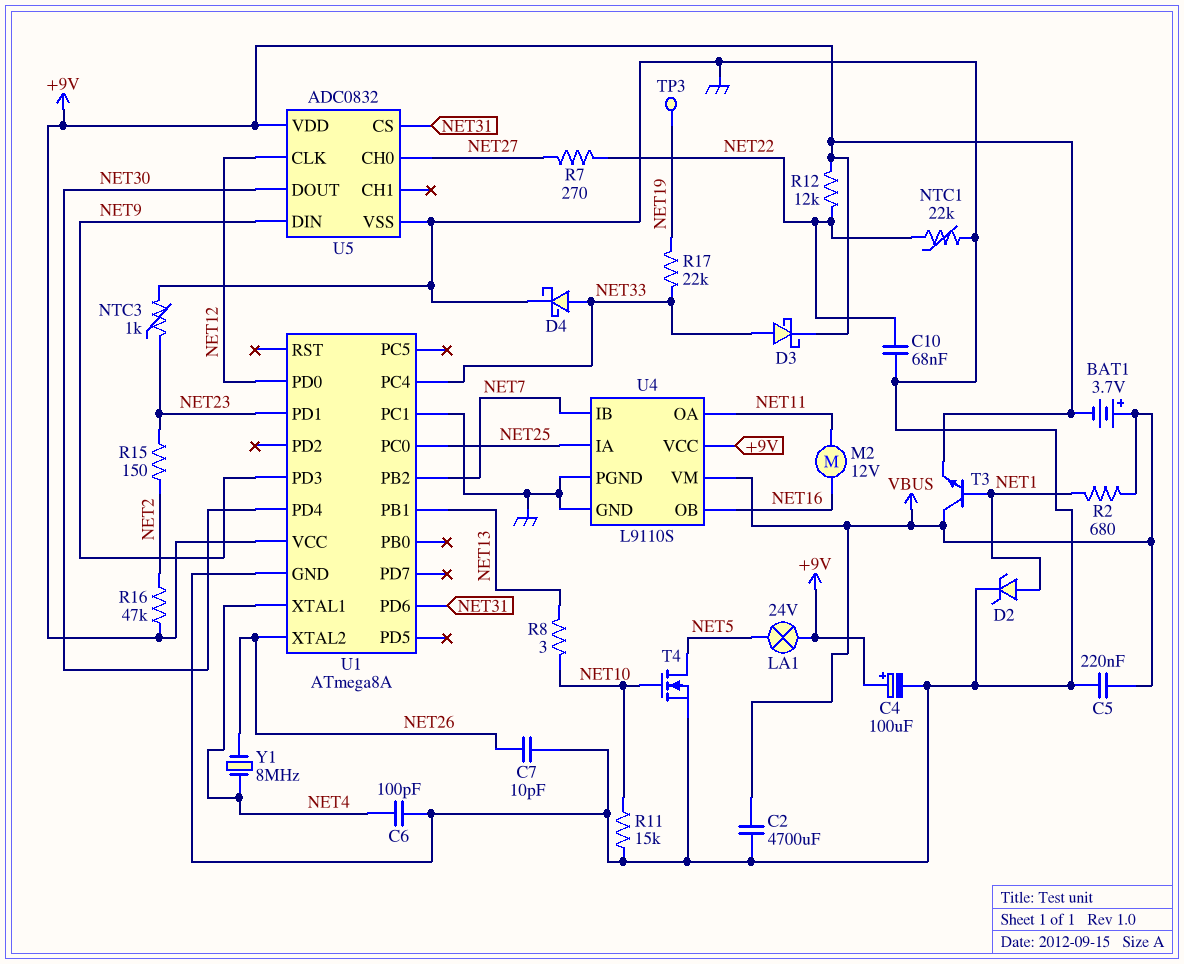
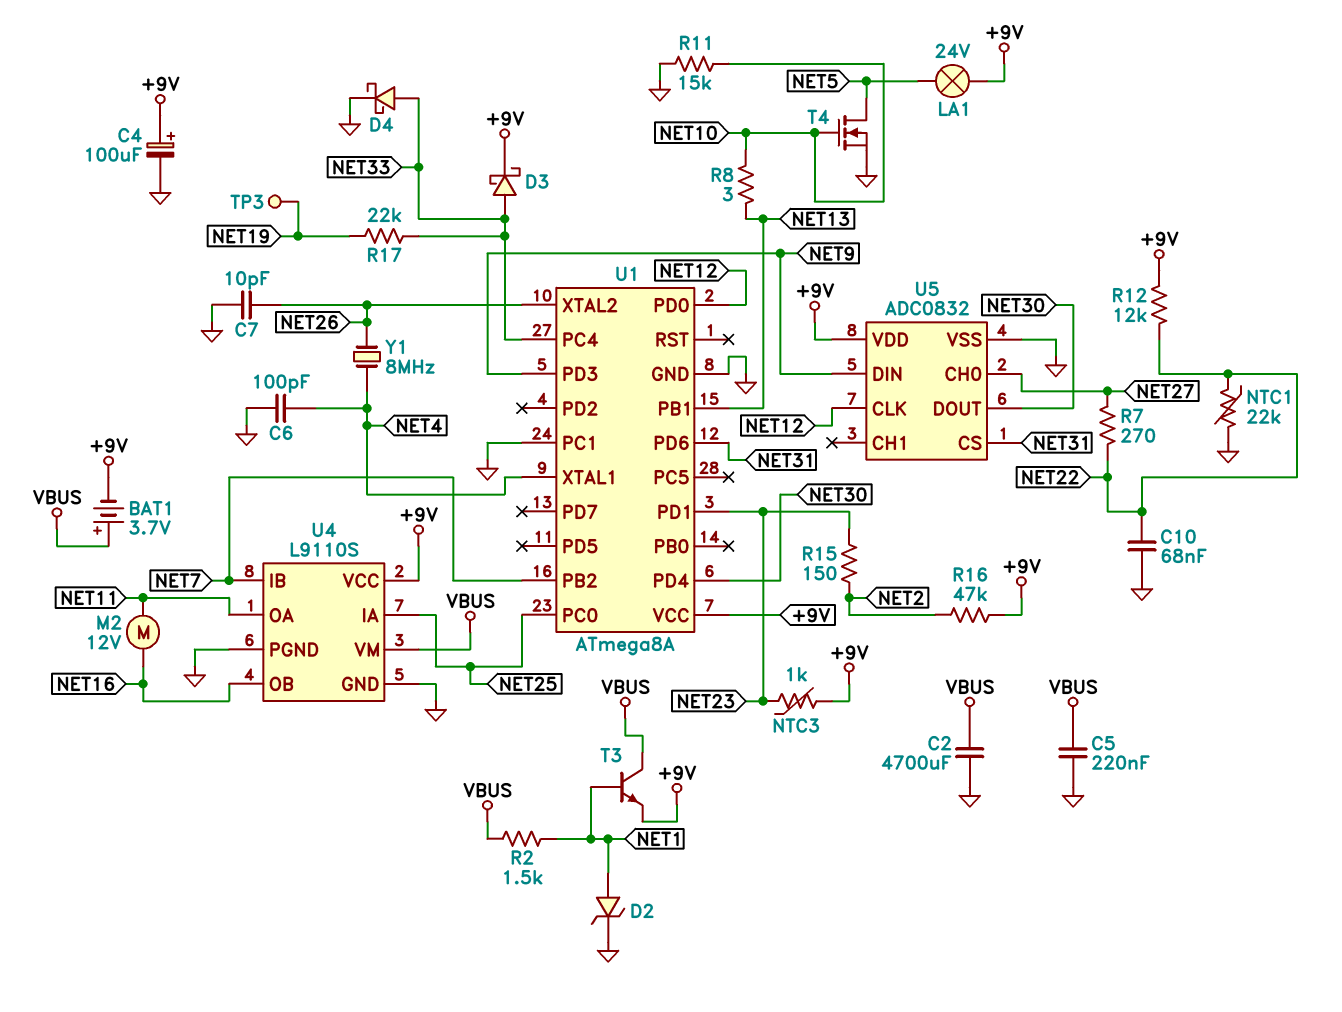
NTC3: 1k (GND, NET23) -> 1k (+9V, NET23)
R2: 680 (NET1, VBUS) -> 1.5k (NET1, VBUS)

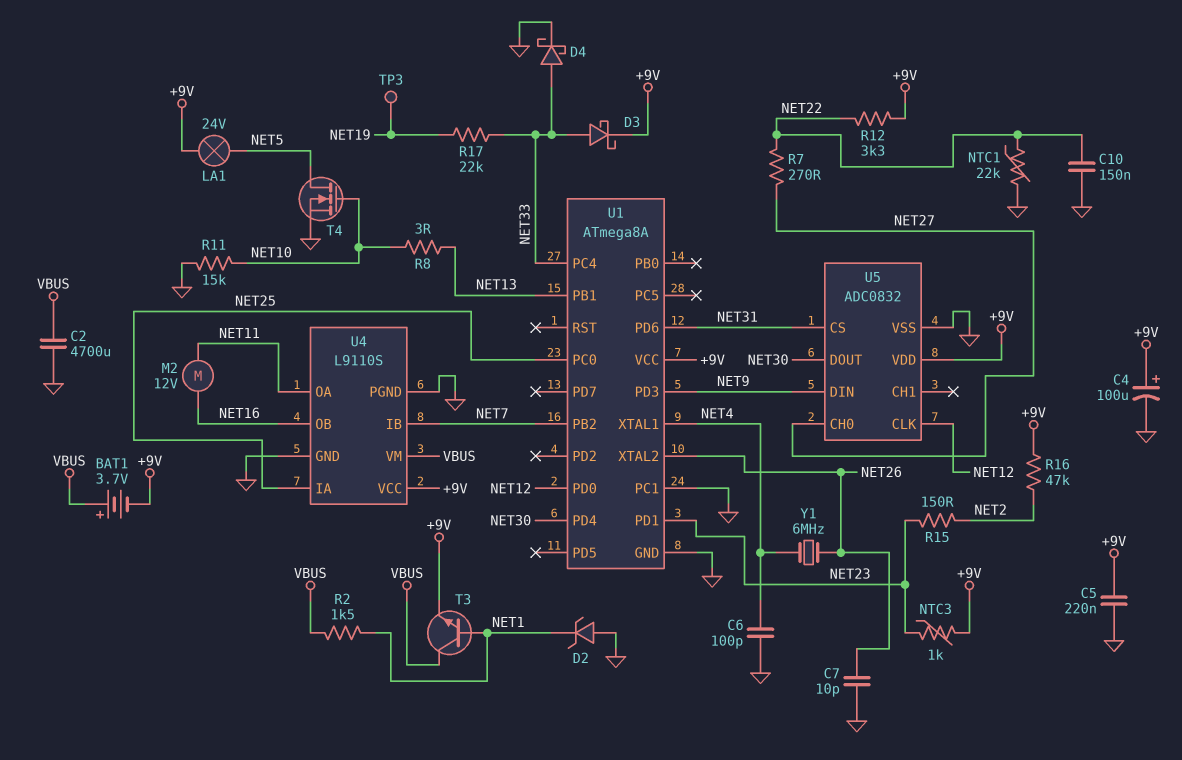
C5: 220nF (GND, VBUS) -> 220nF (+9V, GND)
C10: 68nF (GND, NET22) -> 150nF (GND, NET22)
D2: zener (A NET1, K GND) -> zener (A GND, K NET1)
R12: 12k (+9V, NET22) -> 3.3k (+9V, NET22)
Y1: 8MHz (NET4, NET26) -> 6MHz (NET4, NET26)

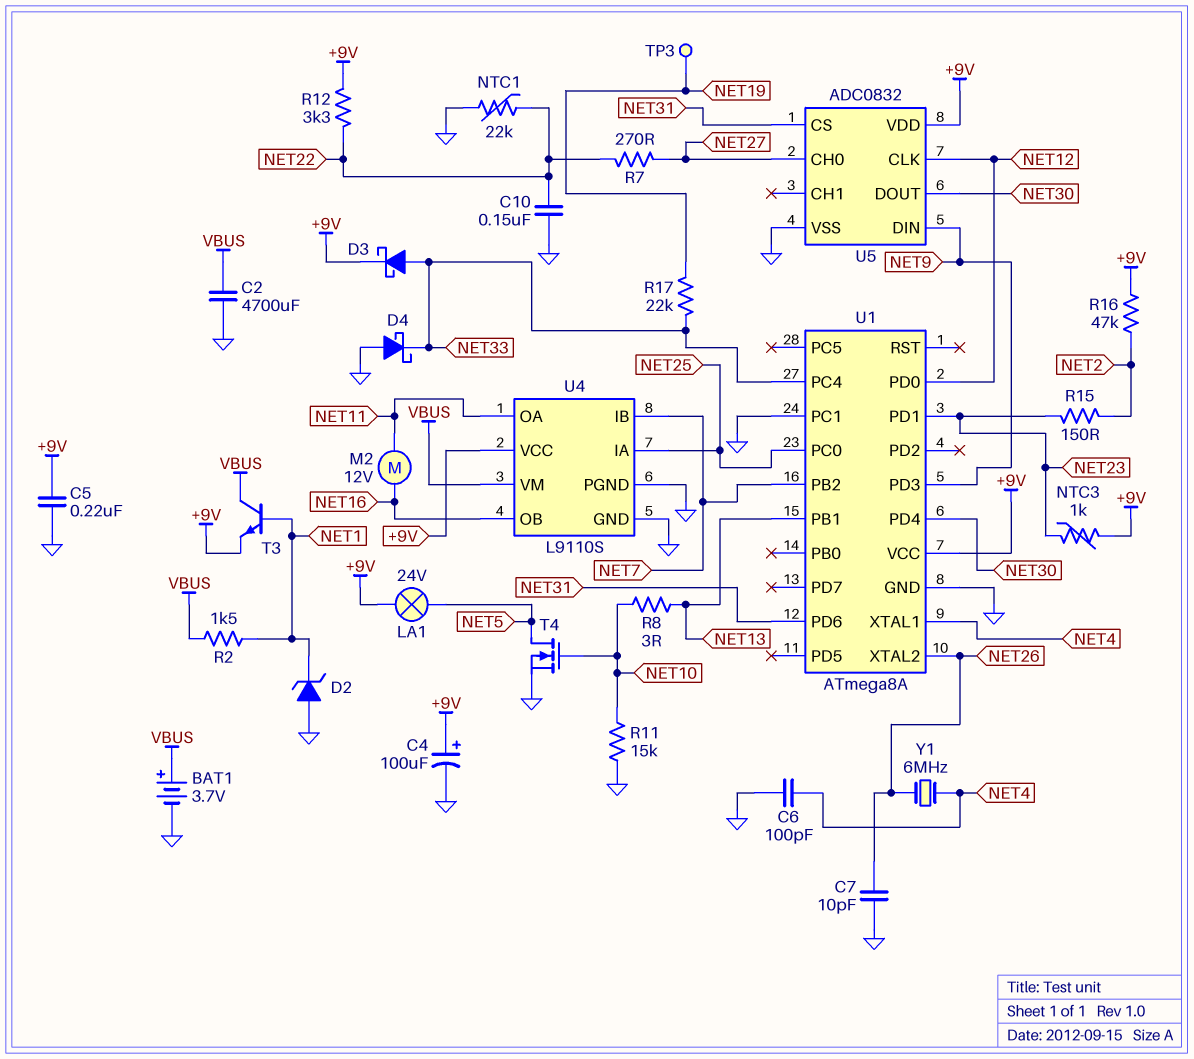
BAT1: 3.7V (plus VBUS, minus +9V) -> 3.7V (plus VBUS, minus GND)
D4: schottky (A NET33, K GND) -> schottky (A GND, K NET33)

